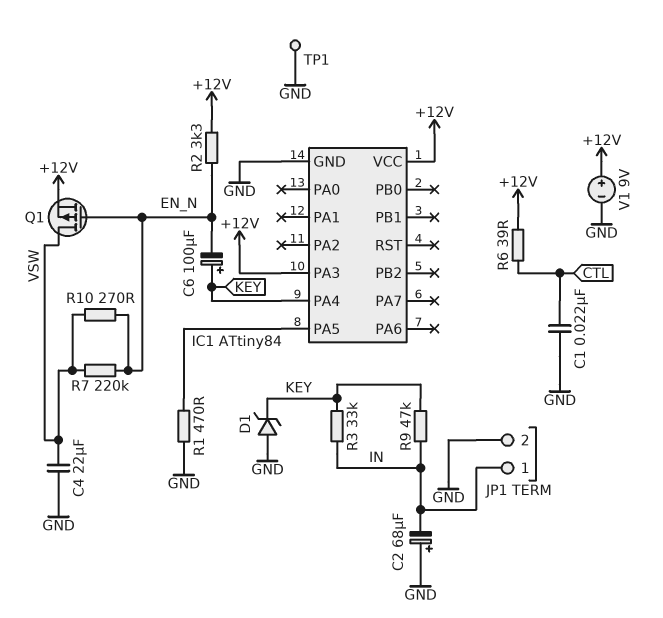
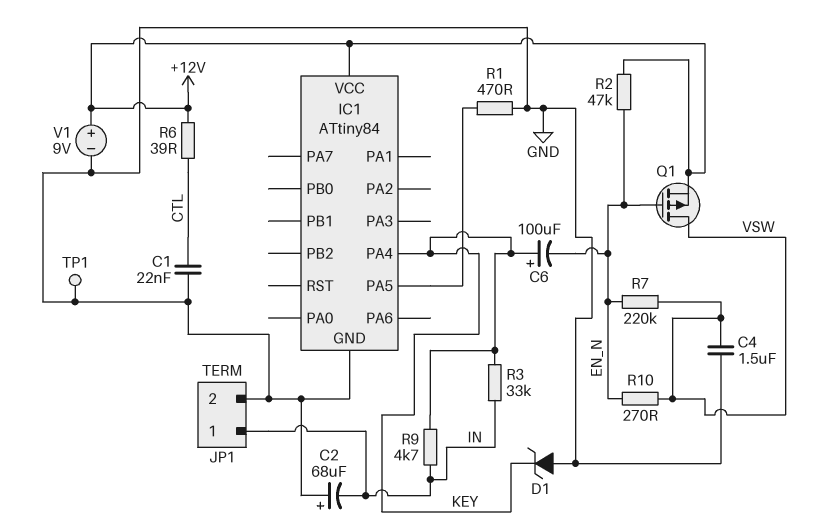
C4: 22uF (GND, VSW) -> 1.5uF (GND, VSW)
IC1 pin PA3: +12V -> none
R2: 3.3k (+12V, EN_N) -> 47k (+12V, EN_N)
R9: 47k (IN, KEY) -> 4.7k (IN, KEY)

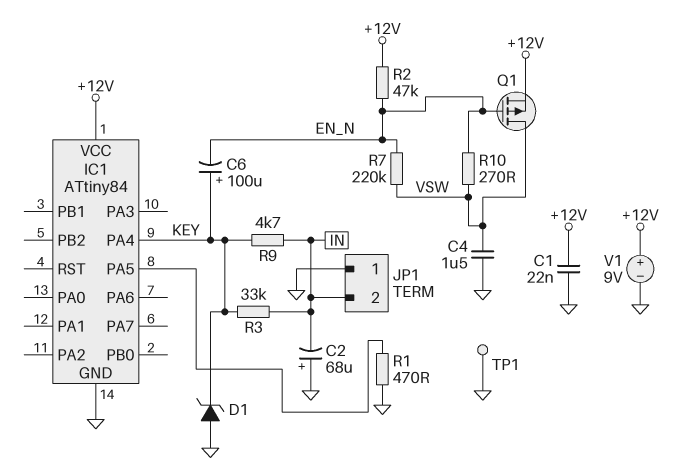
C1: 22nF (CTL, GND) -> 22nF (+12V, GND)
JP1 pin 1: IN -> GND
JP1 pin 2: GND -> IN
R6: 39 (+12V, CTL) -> none

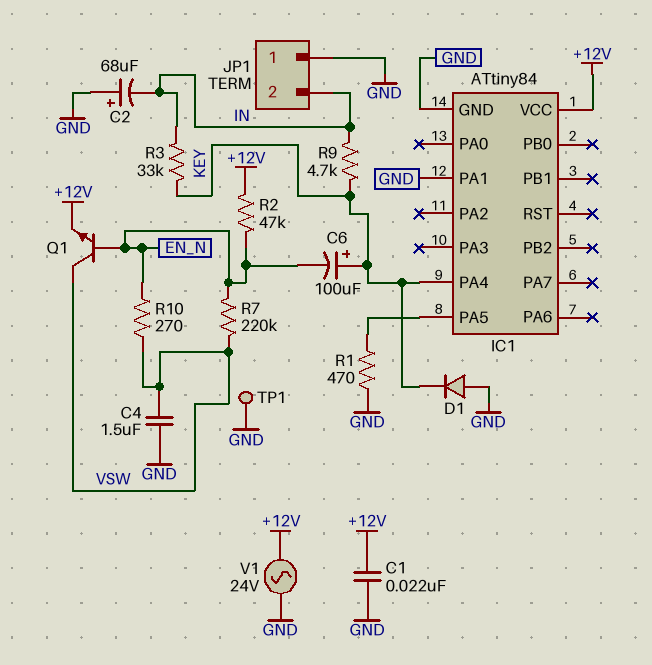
D1: zener (A GND, K KEY) -> diode (A GND, K KEY)
IC1 pin PA1: none -> GND
Q1: PMOS (G EN_N, D VSW, S +12V) -> NPN (B EN_N, C VSW, E +12V)
V1: 9V (plus +12V, minus GND) -> AC 24V (+12V, GND)

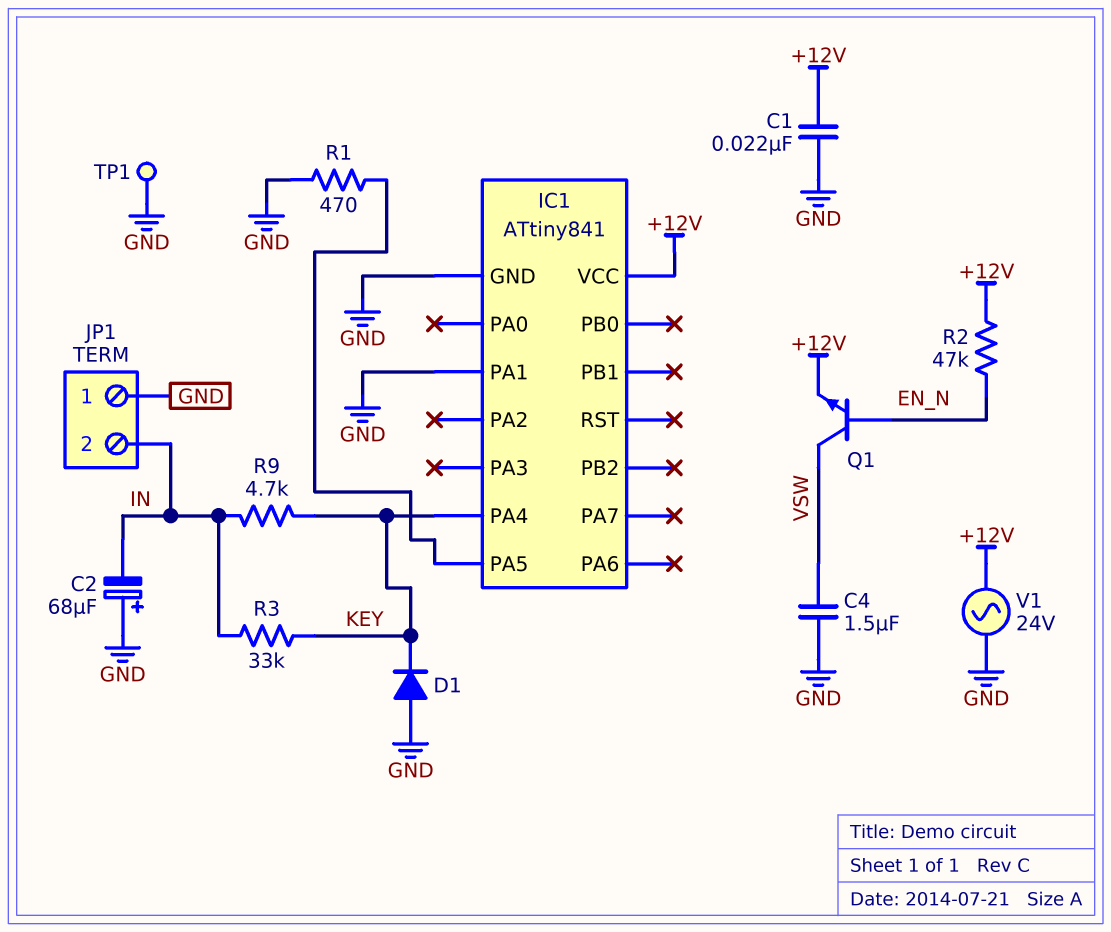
C6: 100uF (plus KEY, minus EN_N) -> none
IC1: ATtiny84 -> ATtiny841
R7: 220k (EN_N, VSW) -> none
R10: 270 (EN_N, VSW) -> none

